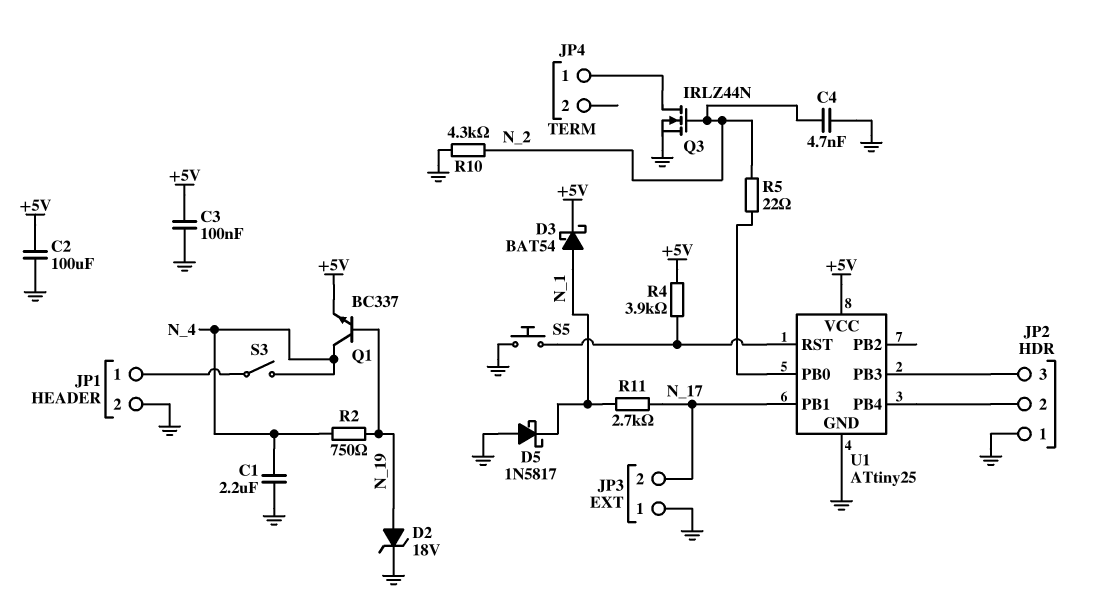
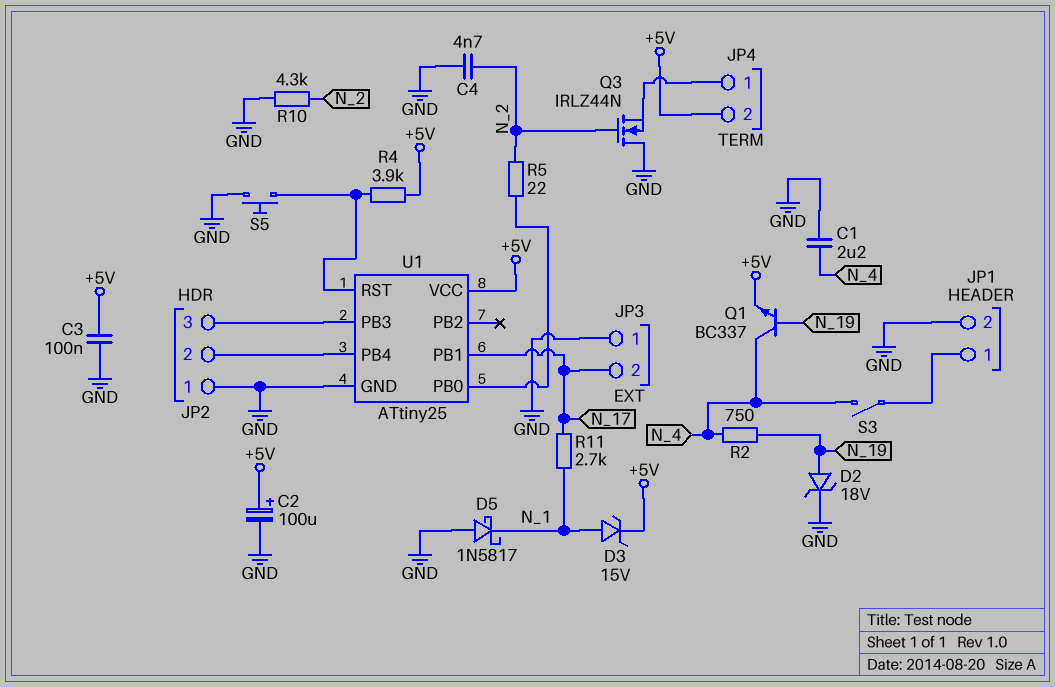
C2: 100uF (+5V, GND) -> 100uF (plus +5V, minus GND)
D3: schottky BAT54 (A N_1, K +5V) -> zener 15V (A N_1, K +5V)
JP4 pin 2: none -> +5V
Q3: NMOS IRLZ44N (G N_2, D JP4/1, S GND) -> NMOS IRLZ44N (G N_2, D GND, S JP4/1)

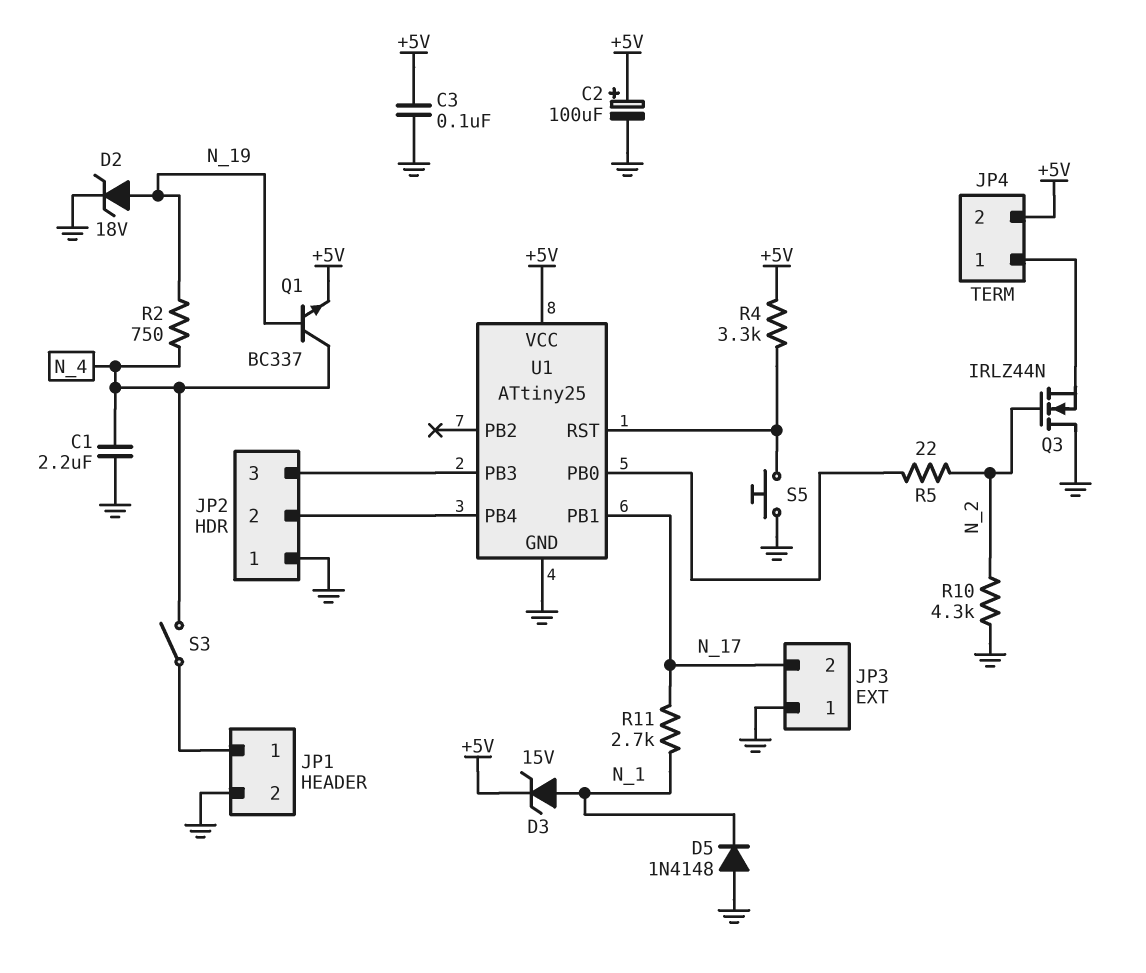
C4: 4.7nF (GND, N_2) -> none
D5: schottky 1N5817 (A GND, K N_1) -> diode 1N4148 (A GND, K N_1)
R4: 3.9k (+5V, U1/RST) -> 3.3k (+5V, U1/RST)

